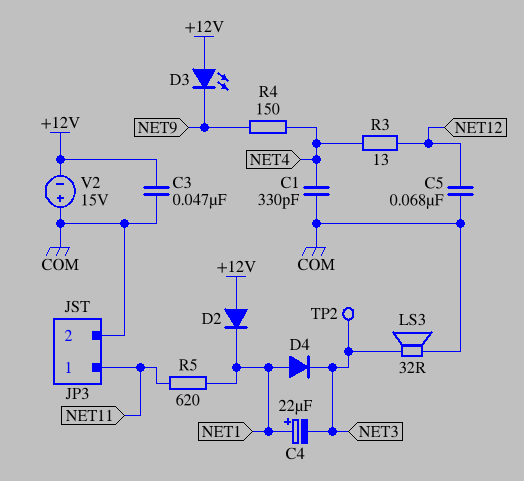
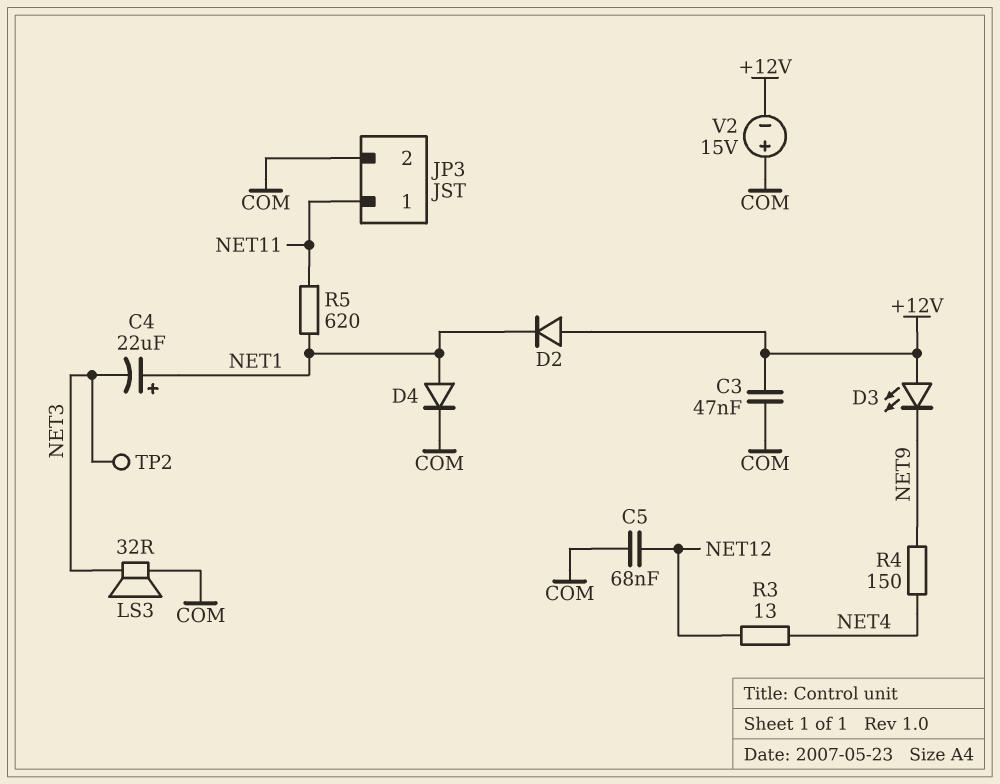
C1: 330pF (COM, NET4) -> none
D4: diode (A NET1, K NET3) -> diode (A NET1, K COM)

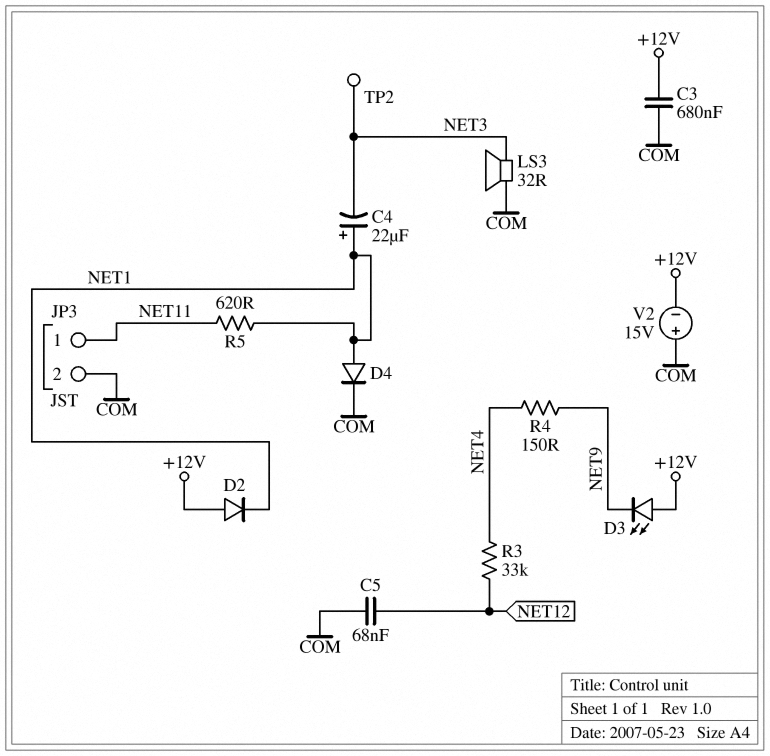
C3: 47nF (+12V, COM) -> 680nF (+12V, COM)
R3: 13 (NET4, NET12) -> 33k (NET4, NET12)

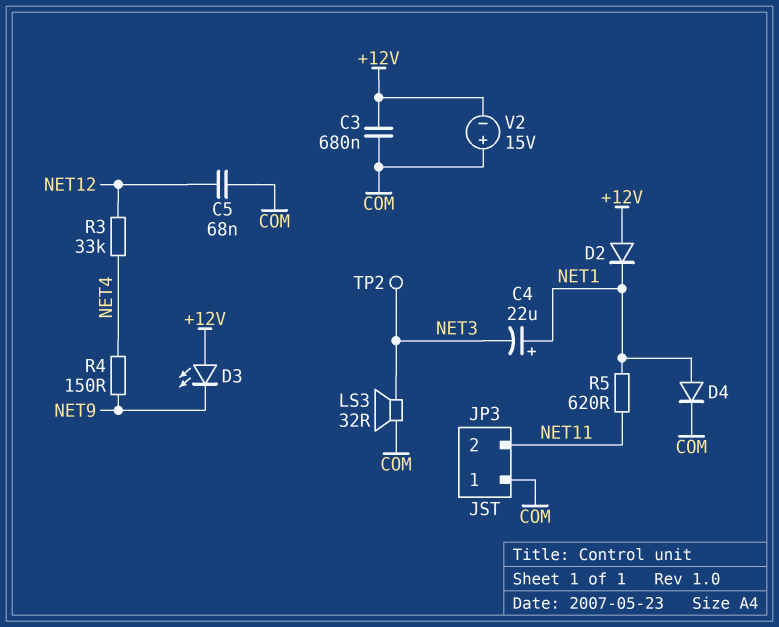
JP3 pin 1: NET11 -> COM
JP3 pin 2: COM -> NET11

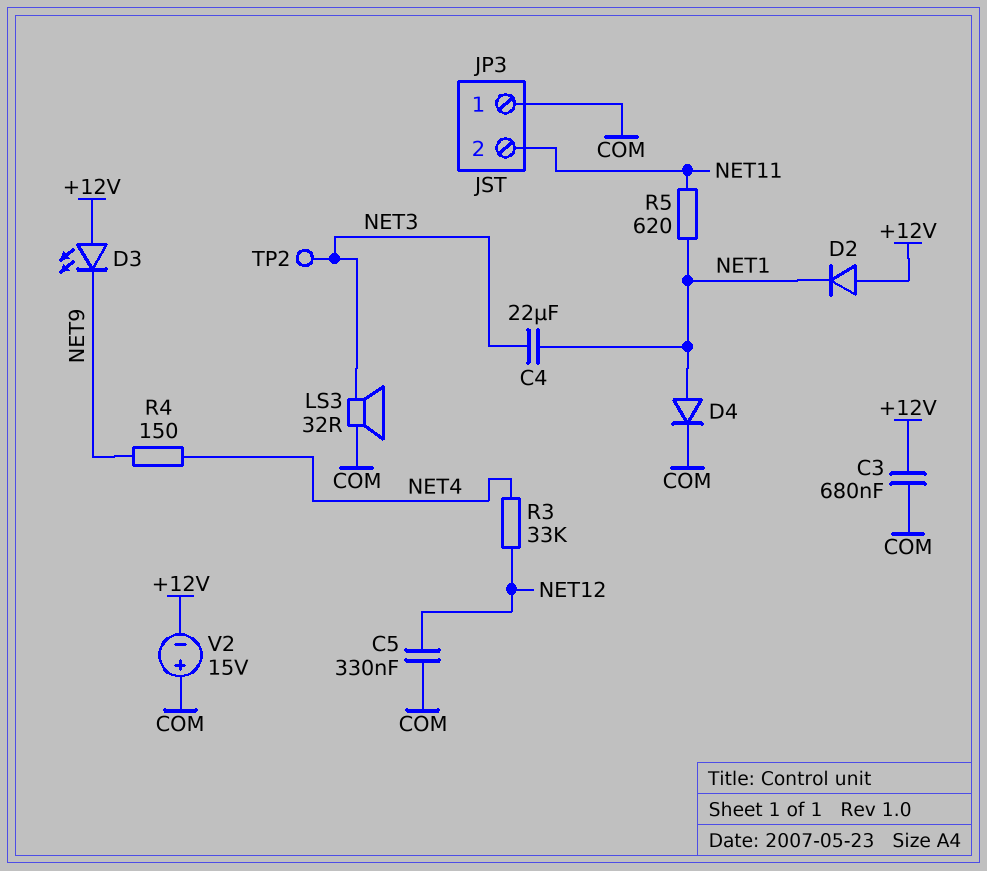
C4: 22uF (plus NET1, minus NET3) -> 22uF (NET1, NET3)
C5: 68nF (COM, NET12) -> 330nF (COM, NET12)

